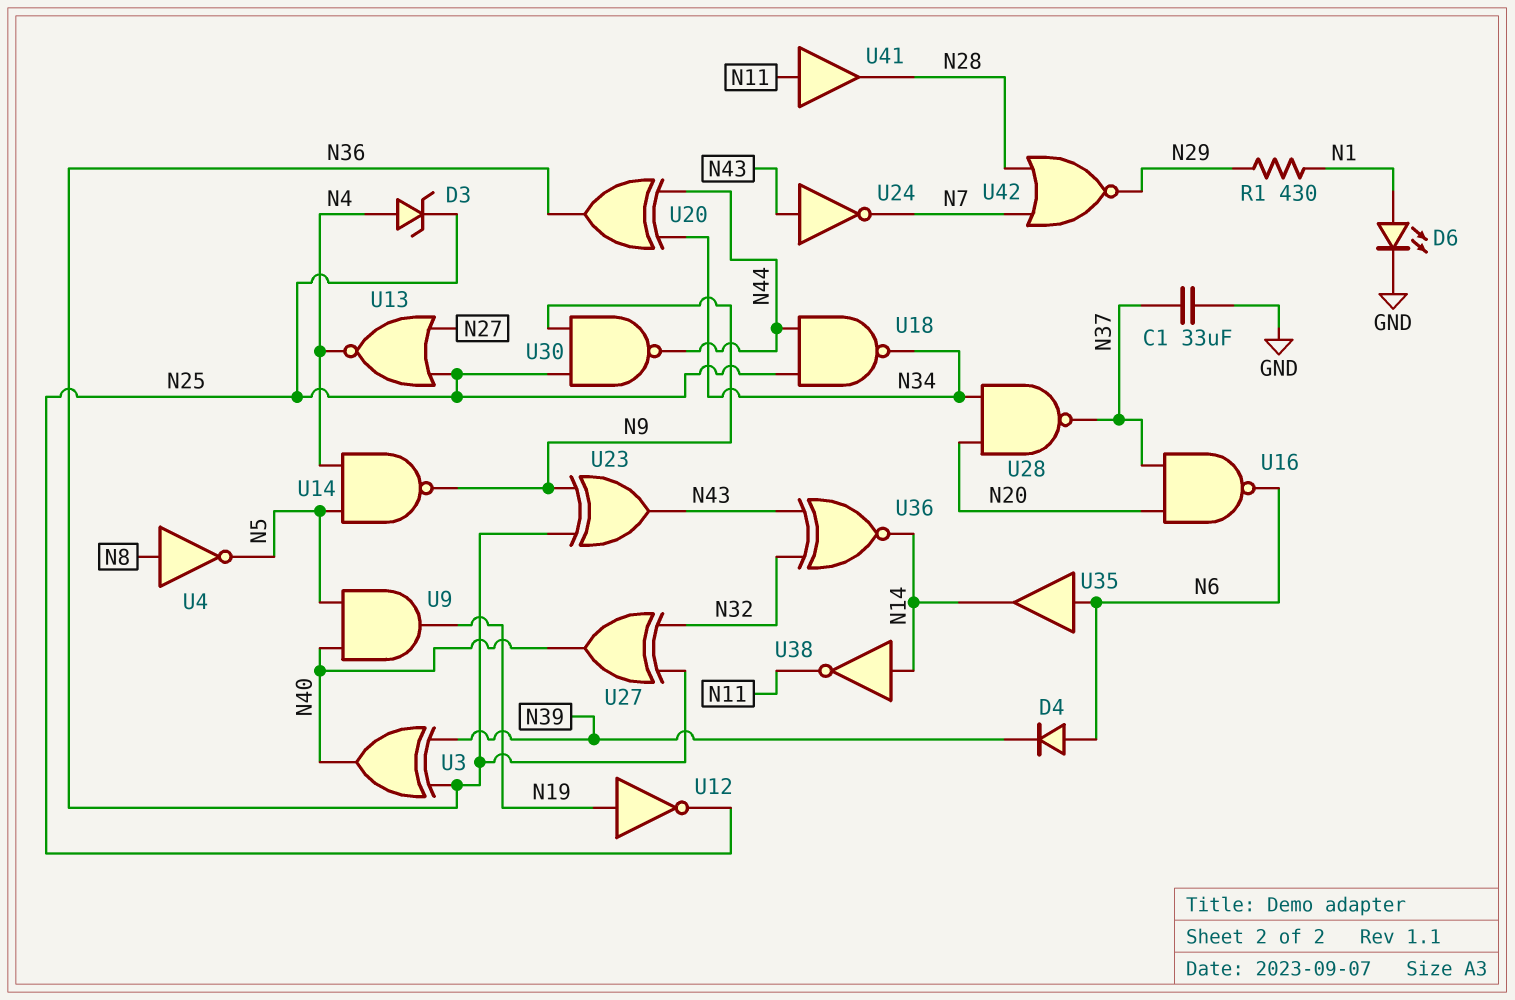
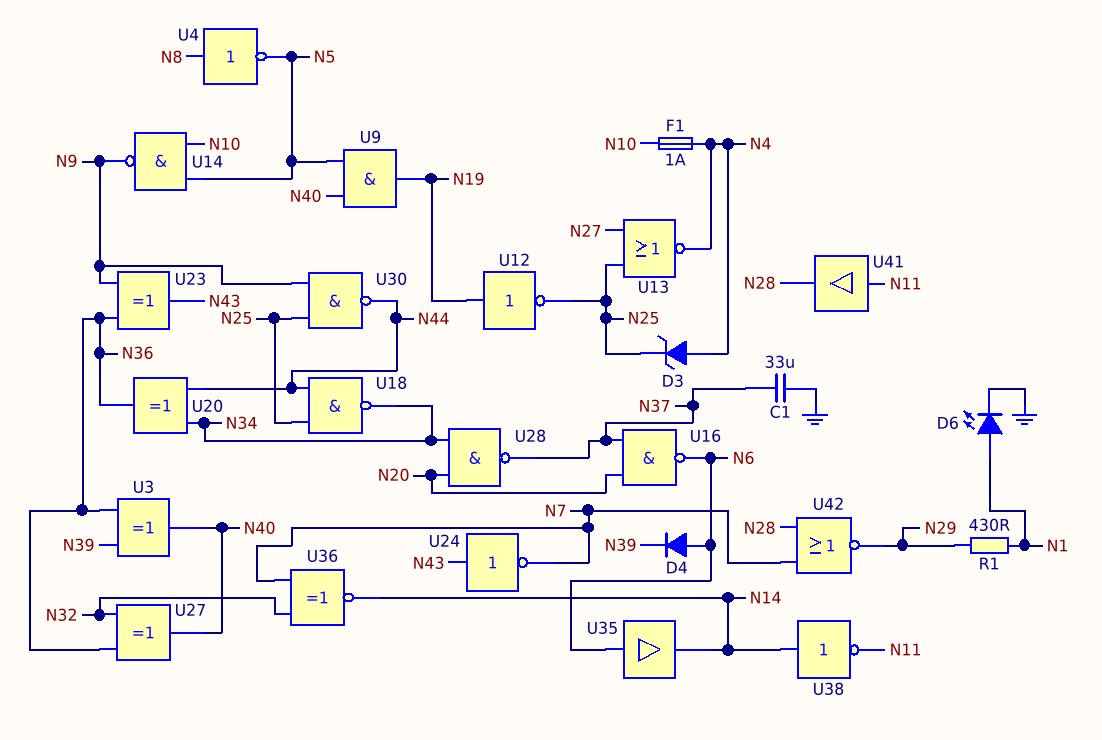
F1: none -> 1A (N4, N10)
U14: NAND (in N4, in N5, out N9) -> NAND (in N5, in N10, out N9)
U36: XNOR (in N32, in N43, out N14) -> XNOR (in N7, in N32, out N14)

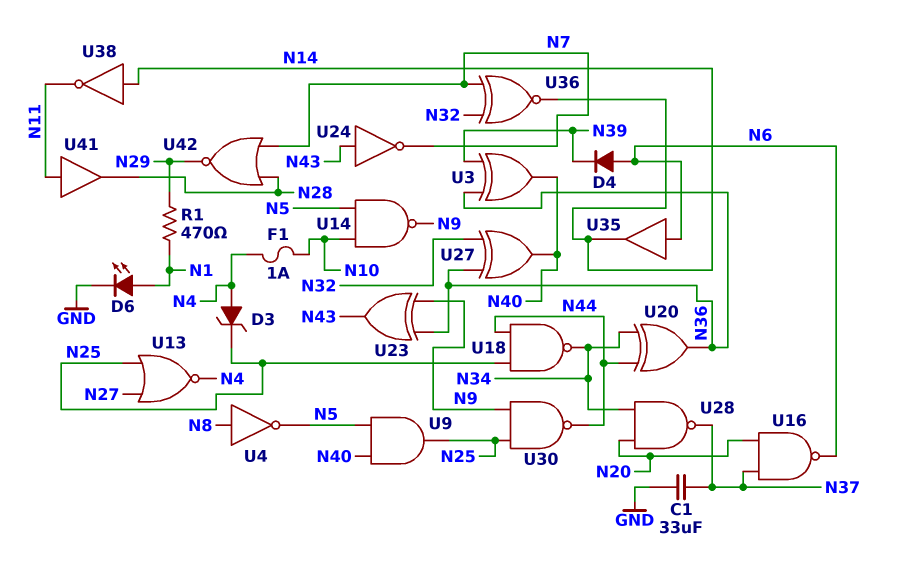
R1: 430 (N1, N29) -> 470 (N1, N29)
U9: AND (in N5, in N40, out N19) -> AND (in N5, in N40, out N25)
U12: NOT (in N19, out N25) -> none

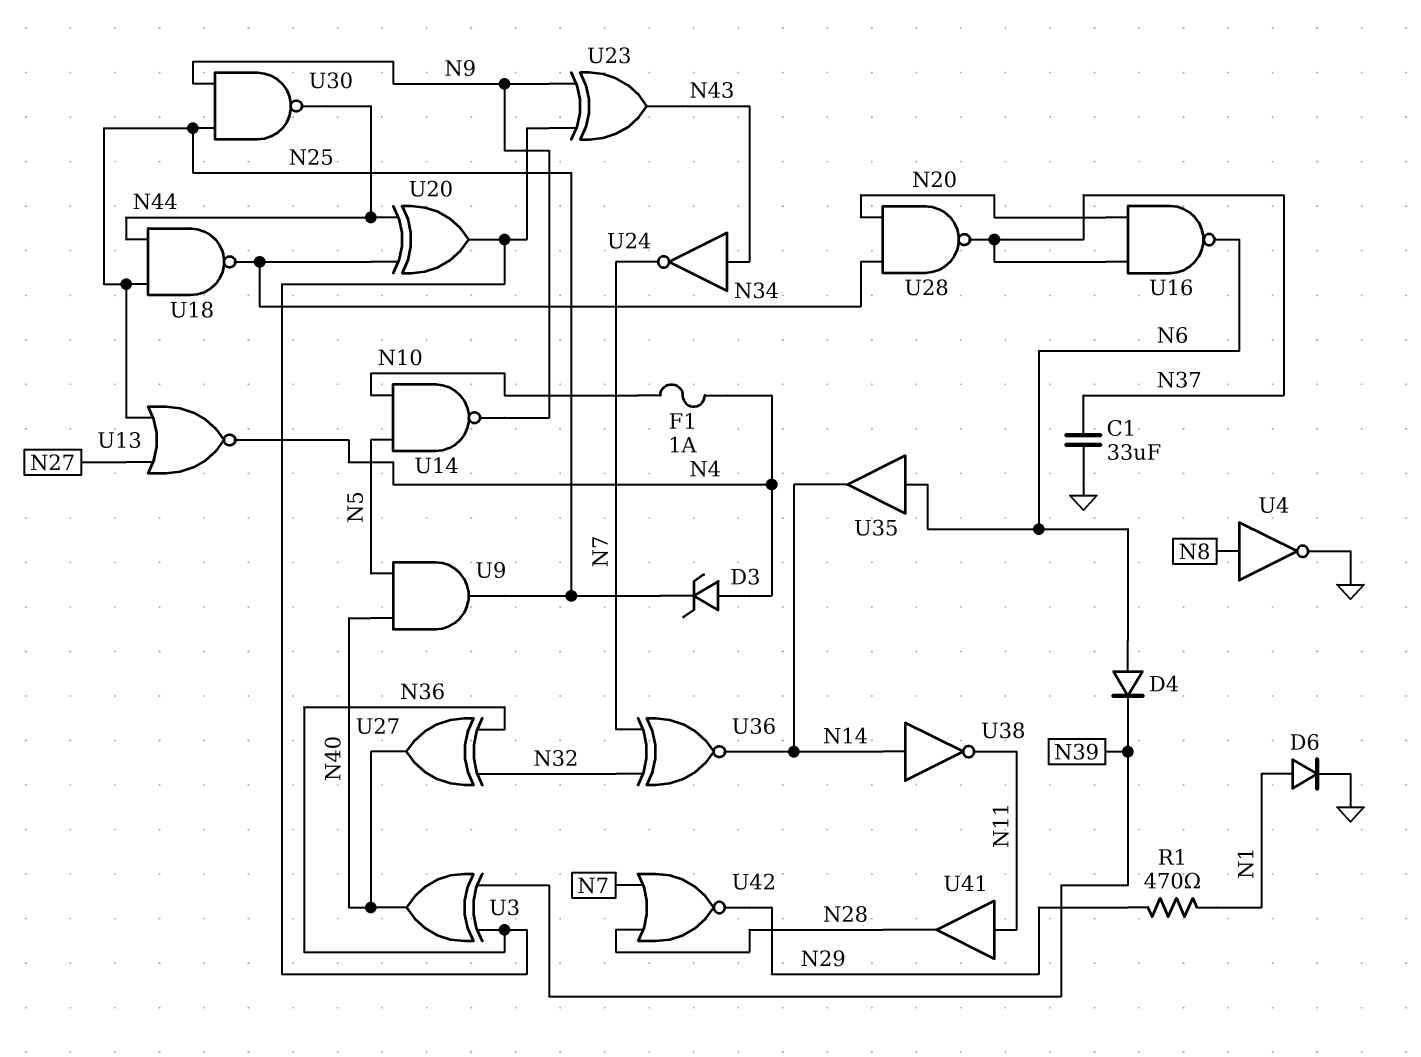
D6: LED (A N1, K GND) -> diode (A N1, K GND)
U4: NOT (in N8, out N5) -> NOT (in N8, out GND)

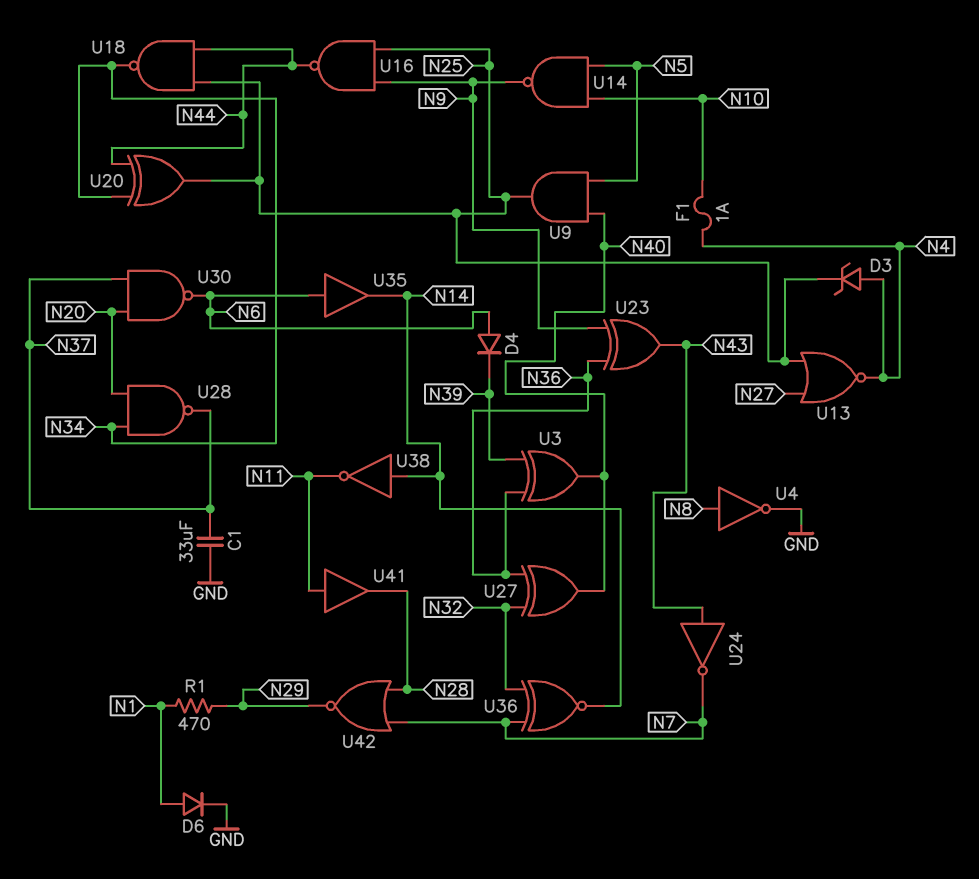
U16: NAND (in N20, in N37, out N6) -> NAND (in N9, in N25, out N44)
U20: XOR (in N34, in N44, out N36) -> XOR (in N34, in N44, out N25)
U30: NAND (in N9, in N25, out N44) -> NAND (in N20, in N37, out N6)

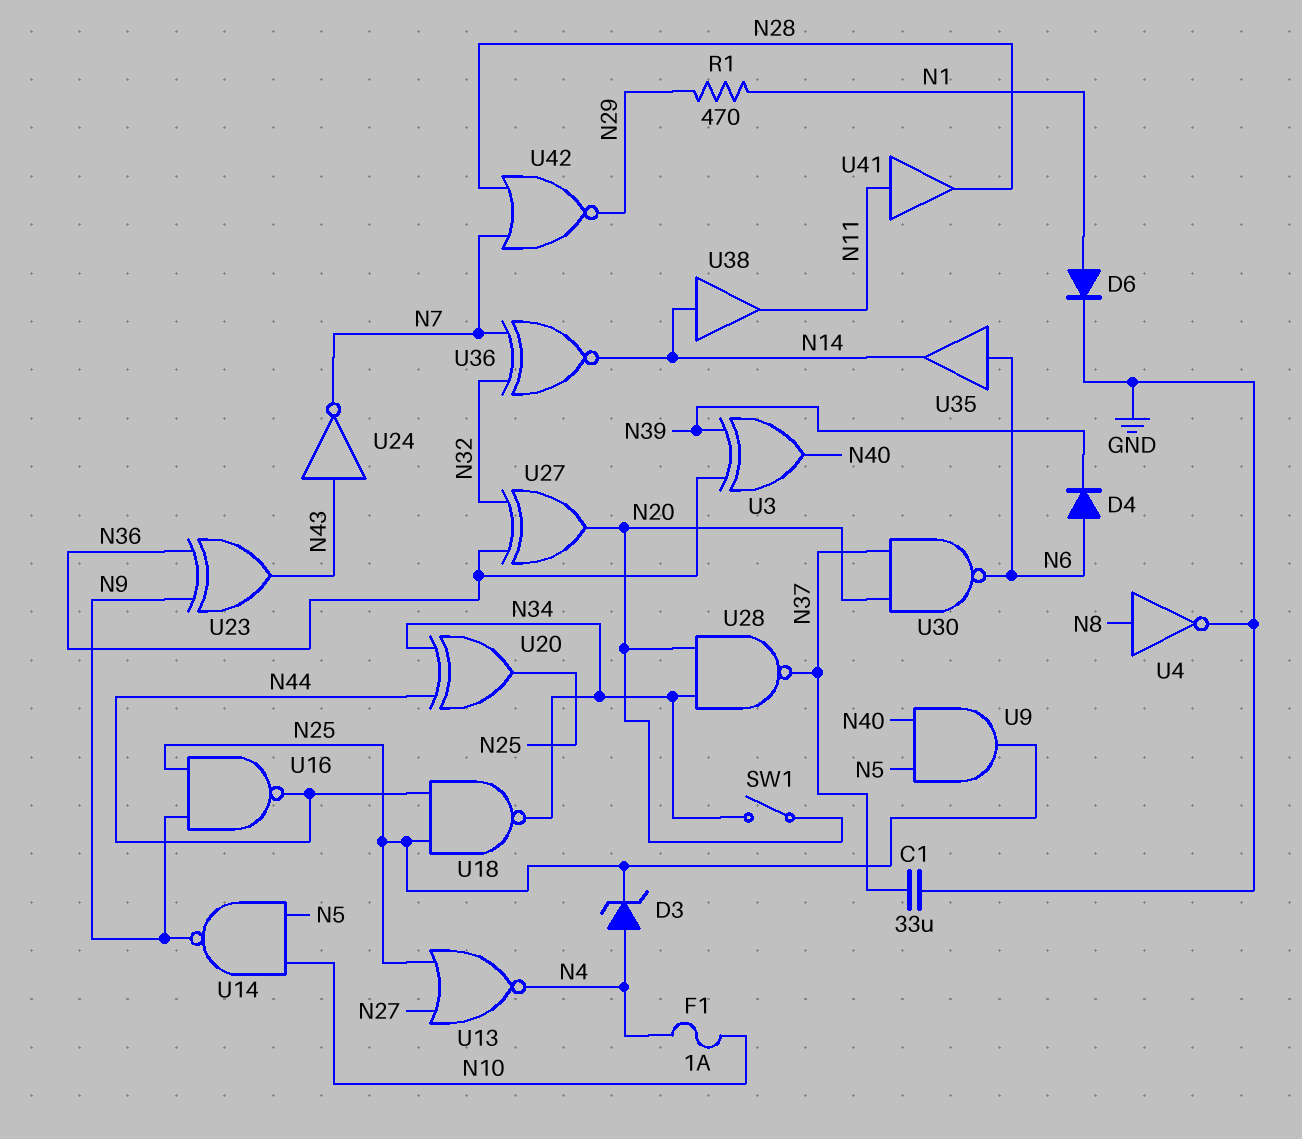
SW1: none -> switch (N20, N34)
U27: XOR (in N32, in N36, out N40) -> XOR (in N32, in N36, out N20)
U38: NOT (in N14, out N11) -> buffer (in N14, out N11)

